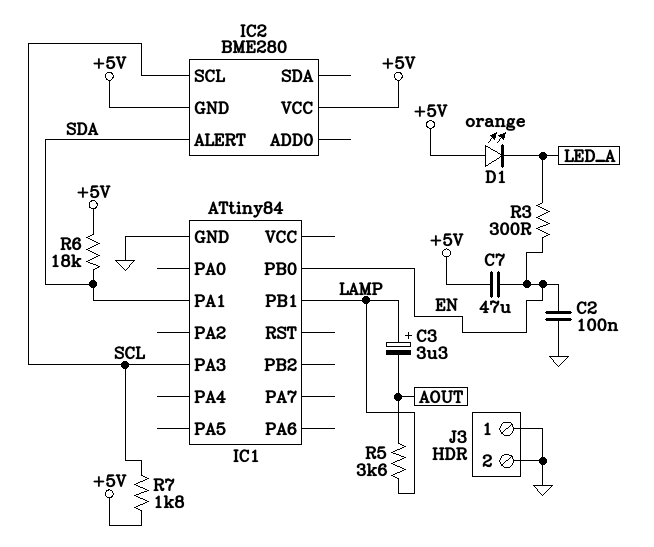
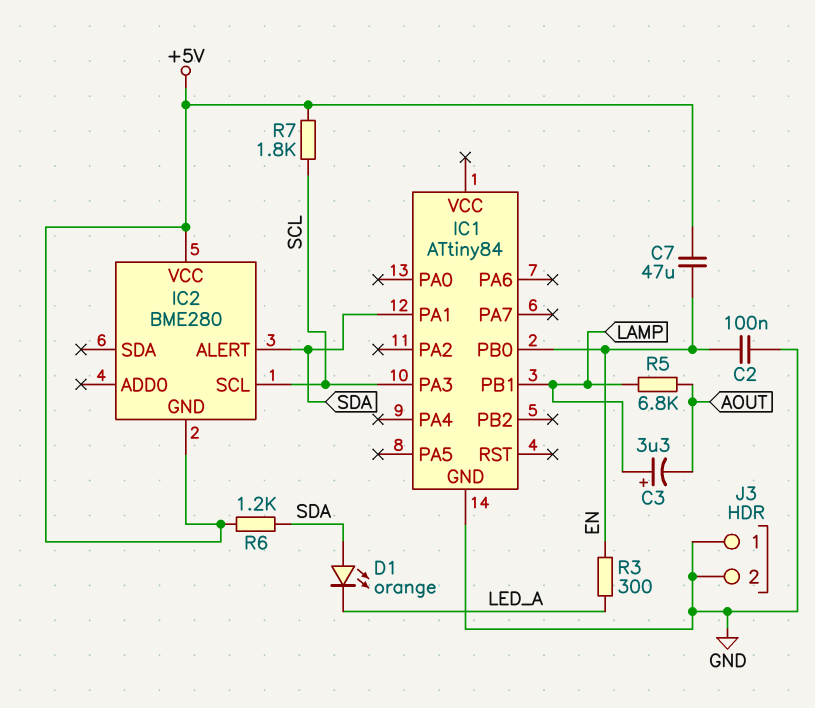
D1: LED orange (A +5V, K LED_A) -> LED orange (A SDA, K LED_A)
R5: 3.6k (AOUT, LAMP) -> 6.8k (AOUT, LAMP)
R6: 18k (+5V, SDA) -> 1.2k (+5V, SDA)

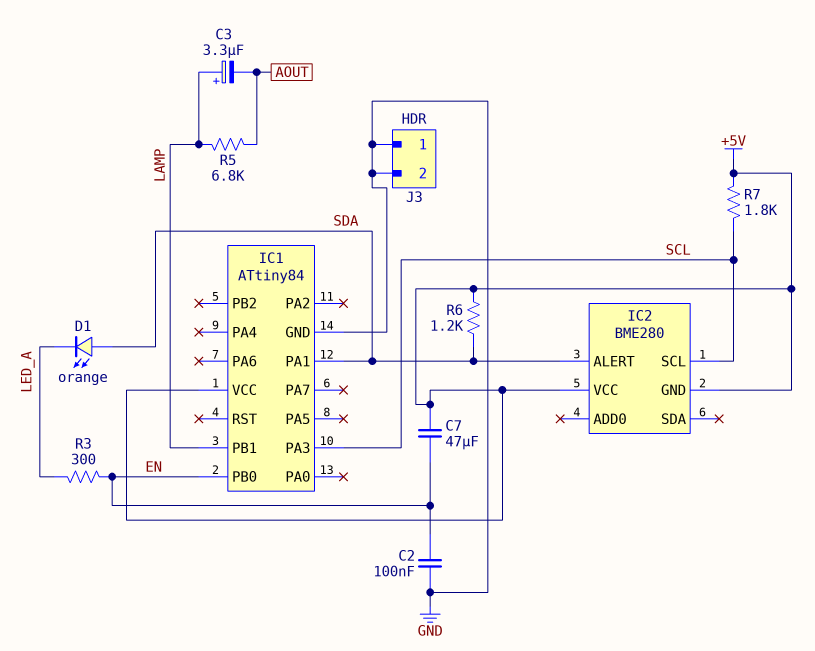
IC1 pin VCC: none -> +5V

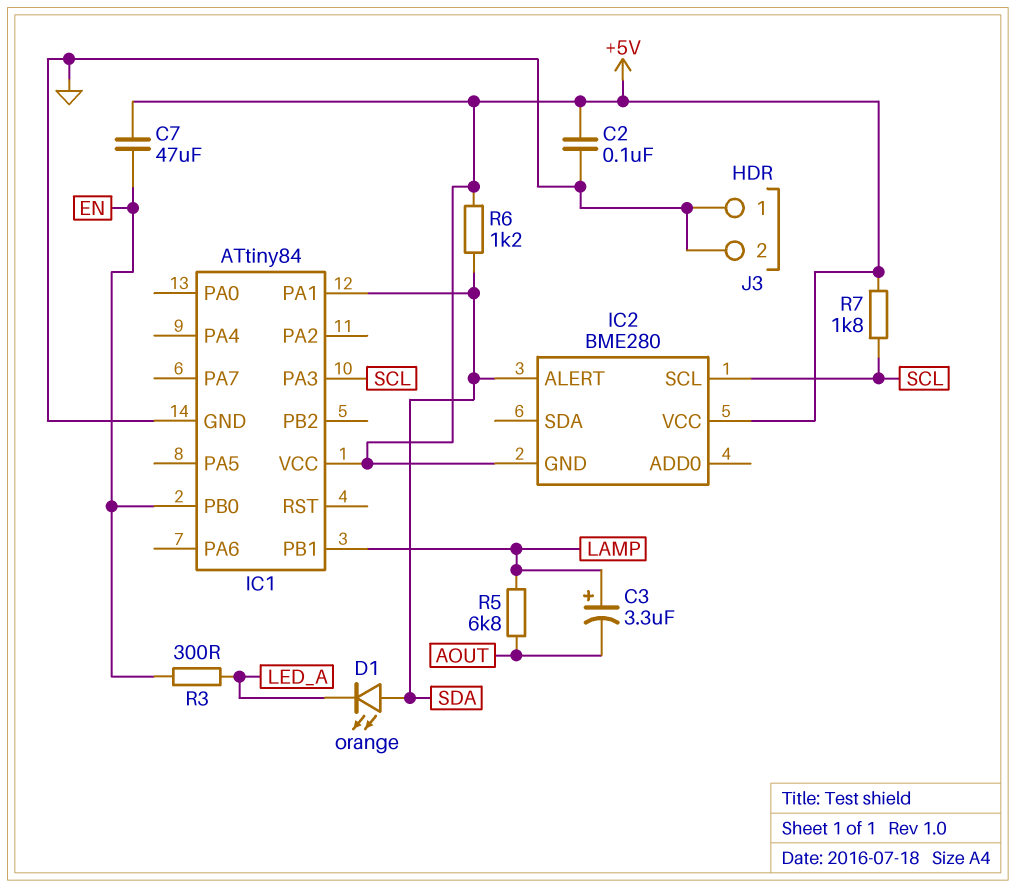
C2: 100nF (EN, GND) -> 100nF (+5V, GND)

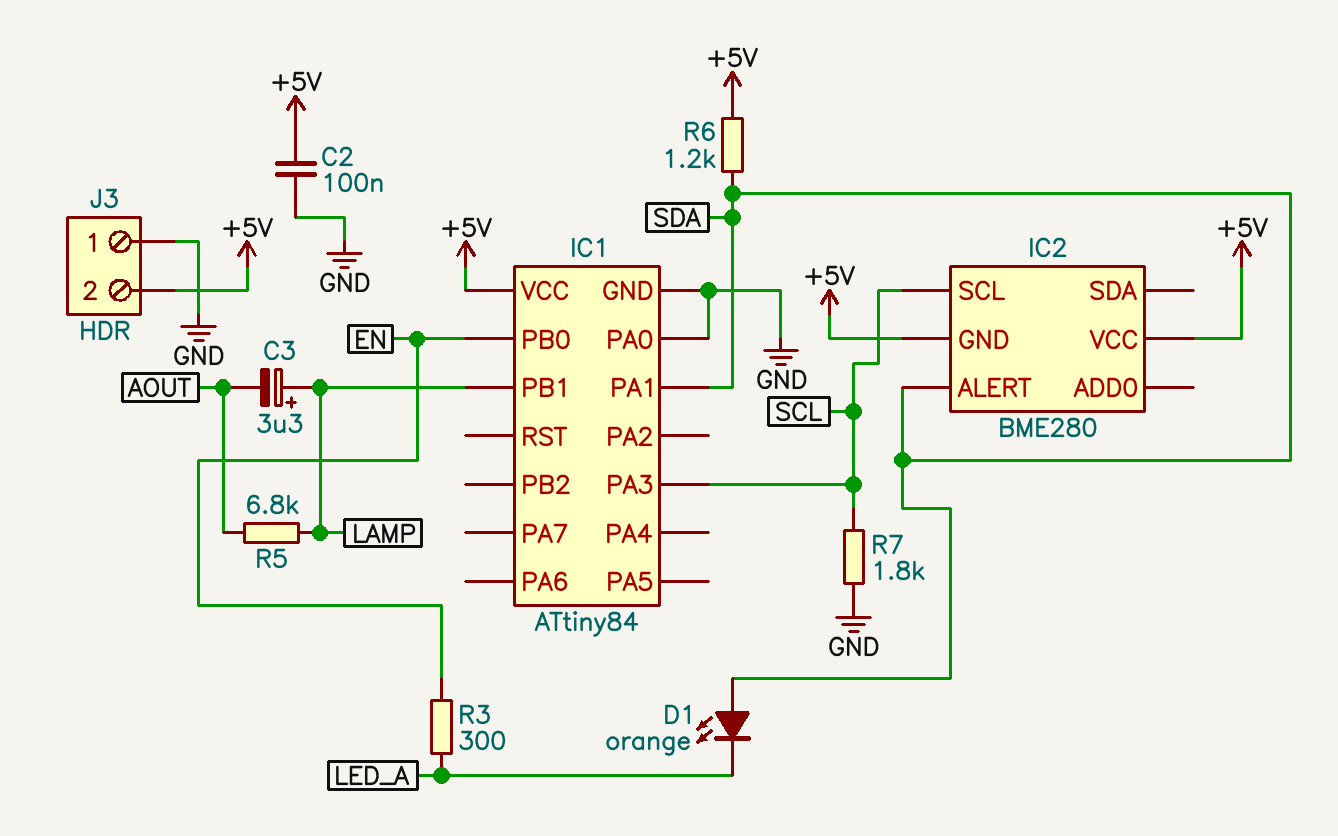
C7: 47uF (+5V, EN) -> none
IC1 pin PA0: none -> GND
J3 pin 2: GND -> +5V
R7: 1.8k (+5V, SCL) -> 1.8k (GND, SCL)

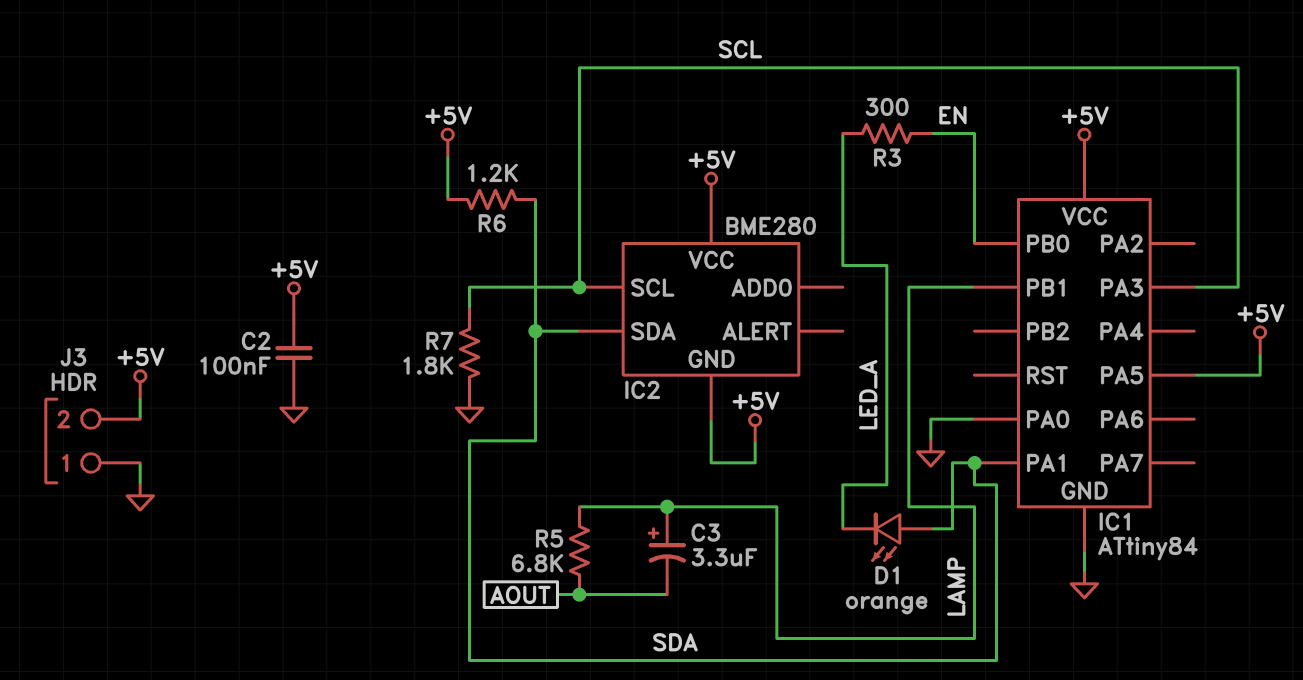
IC1 pin PA5: none -> +5V
IC2 pin ALERT: SDA -> none
IC2 pin SDA: none -> SDA

